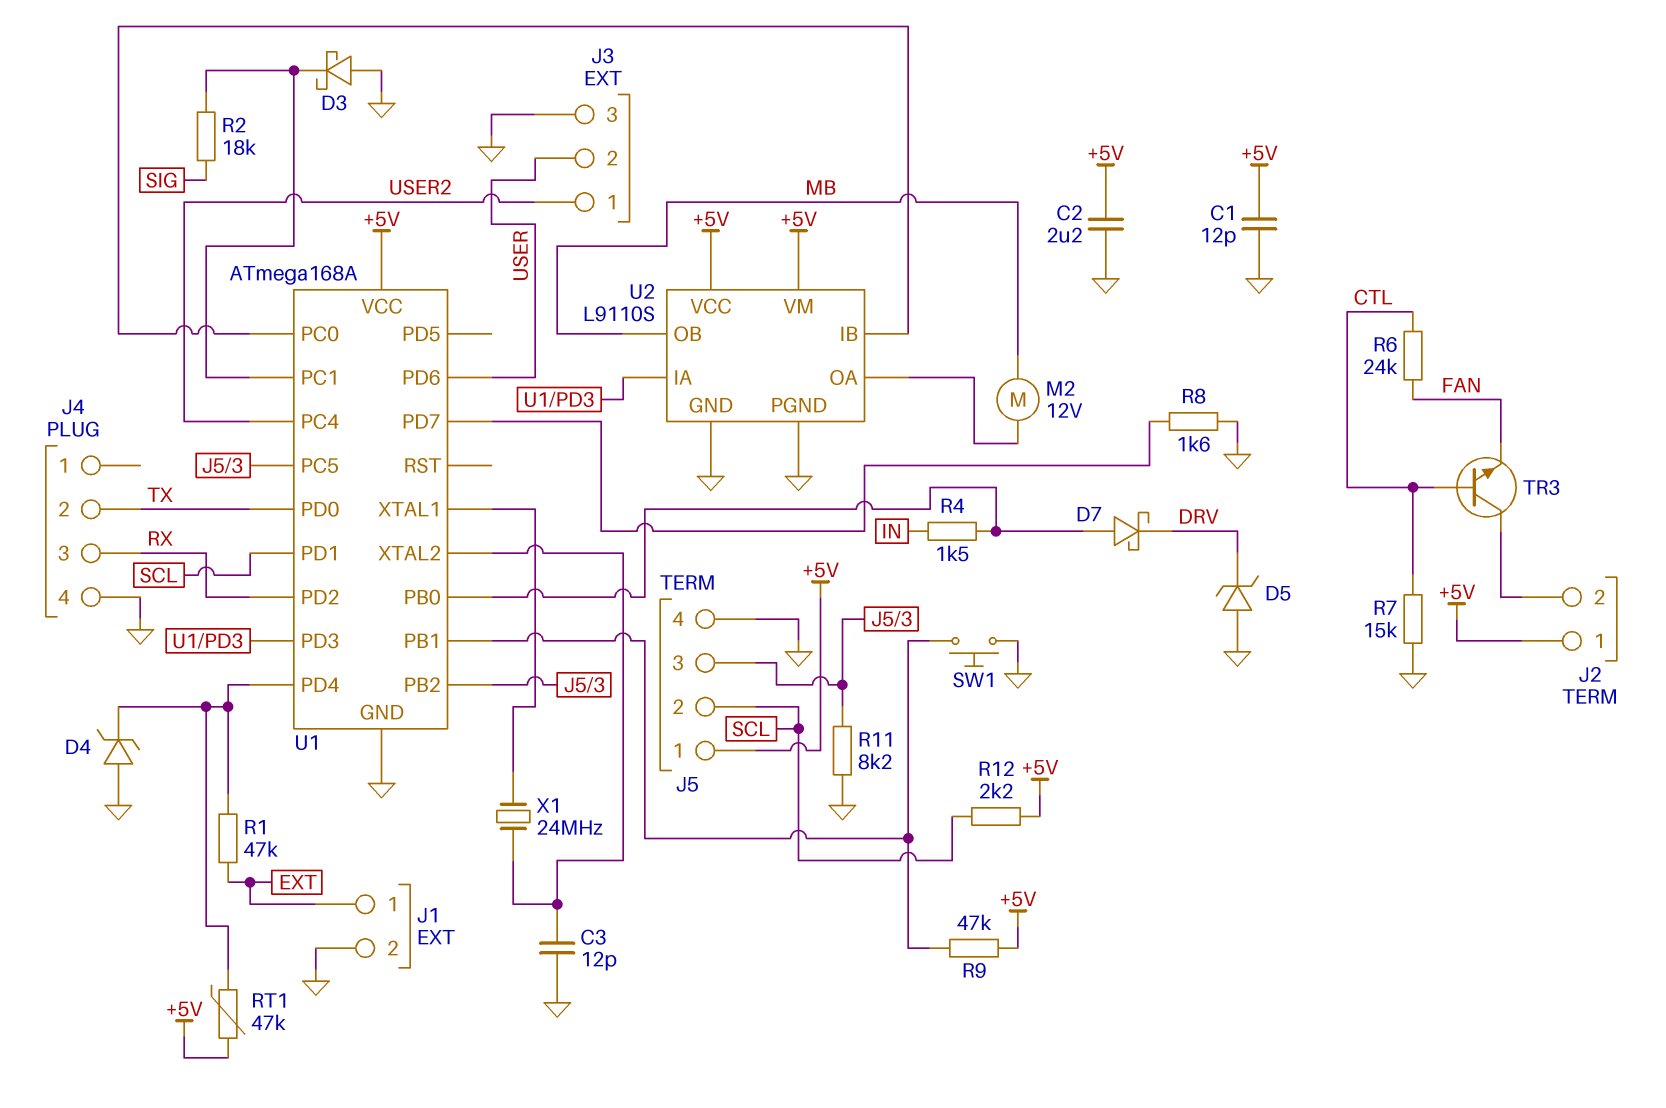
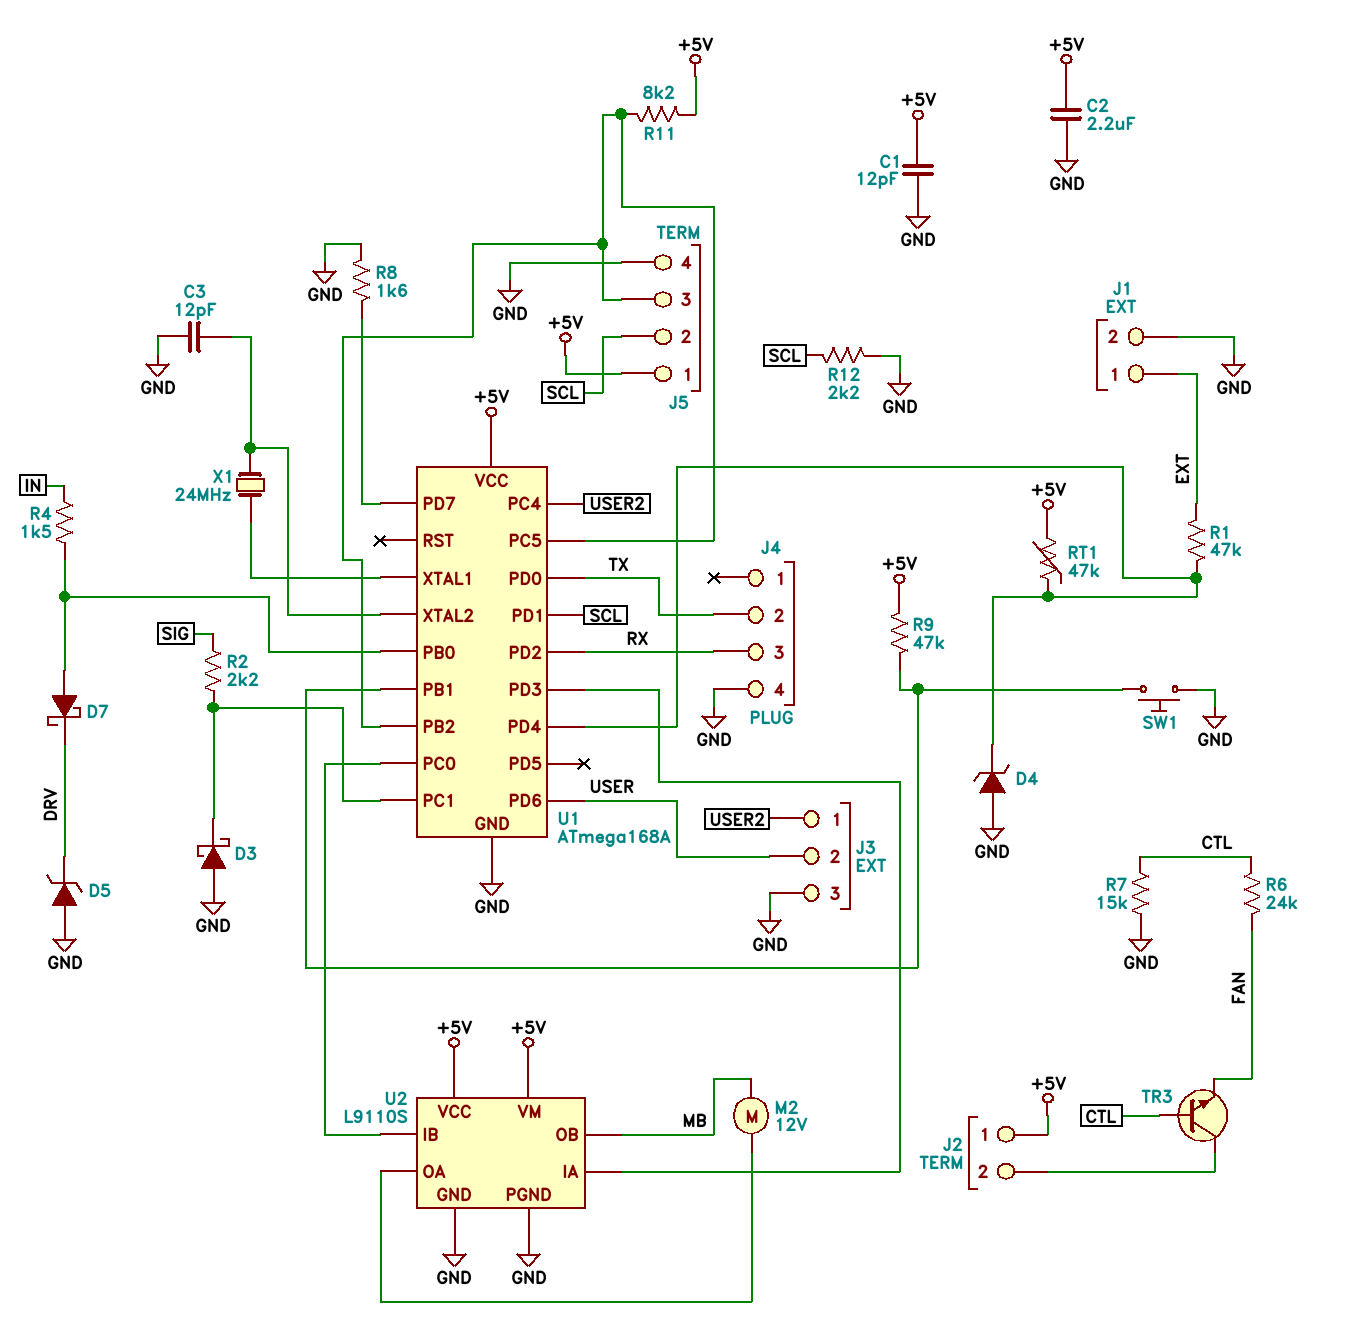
R2: 18k (SIG, U1/PC1) -> 2.2k (SIG, U1/PC1)
R11: 8.2k (GND, J5/3) -> 8.2k (+5V, J5/3)
R12: 2.2k (+5V, SCL) -> 2.2k (GND, SCL)

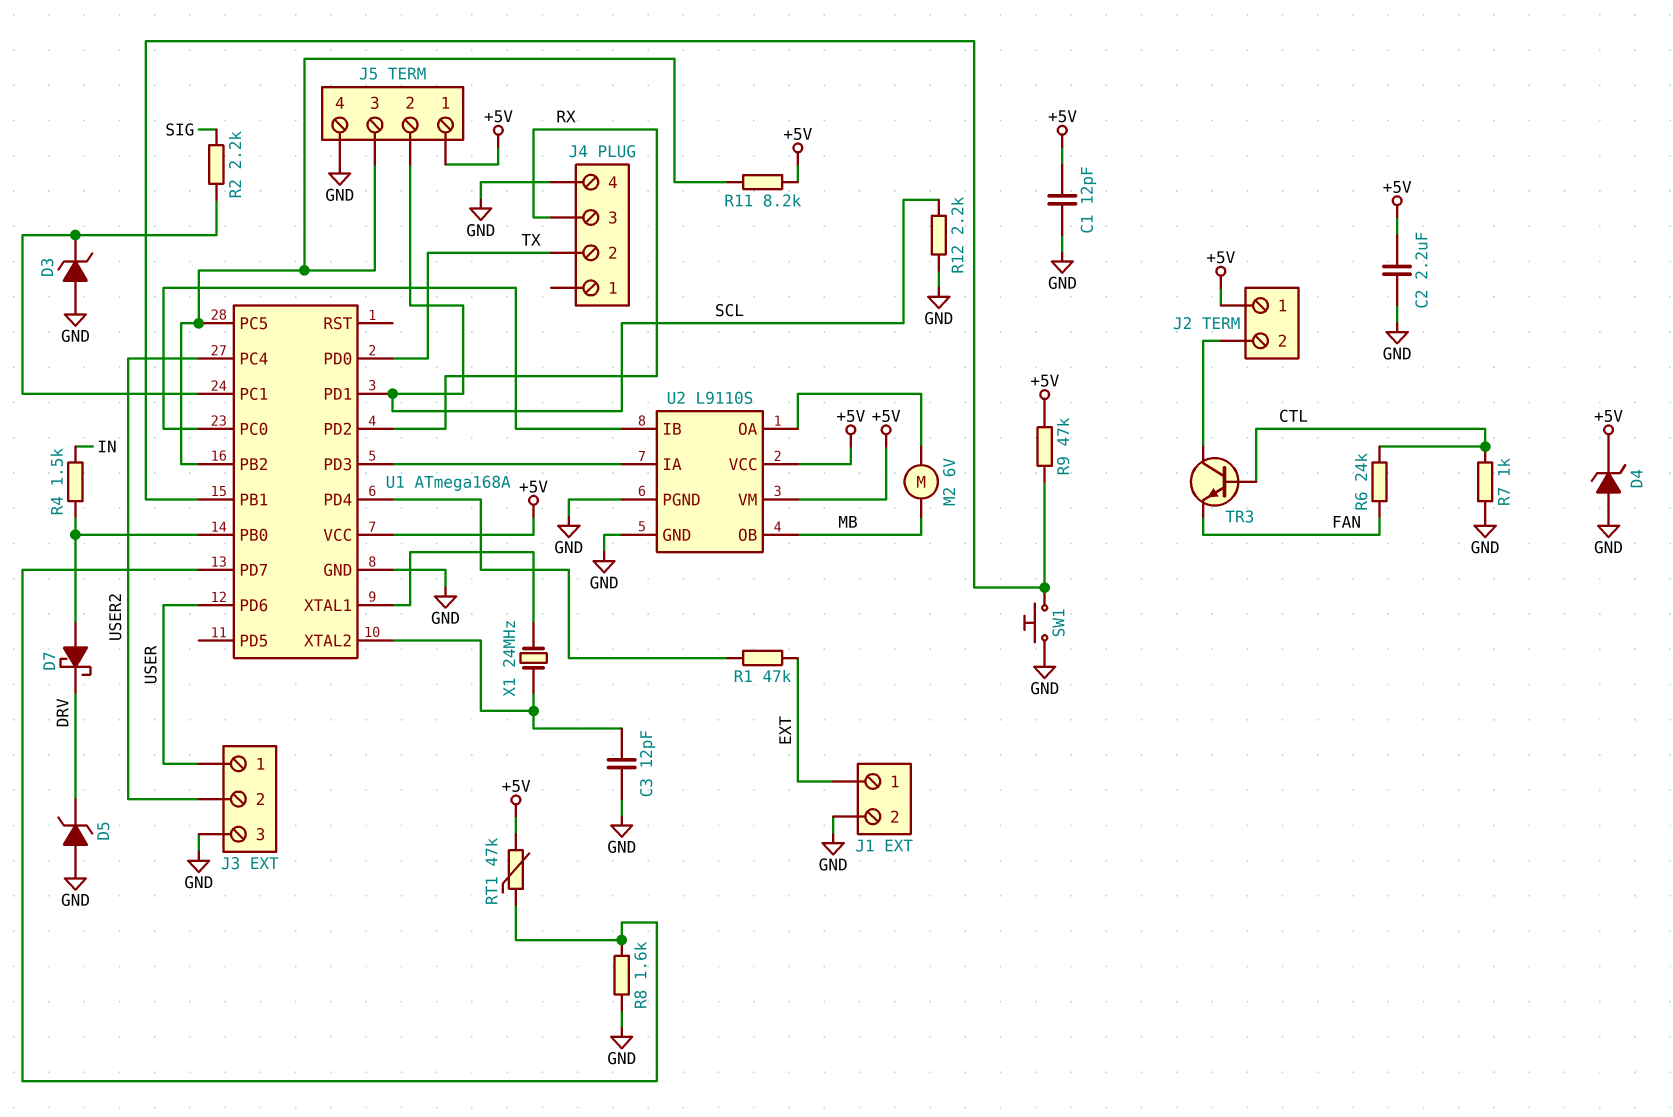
D3: schottky (A GND, K U1/PC1) -> zener (A GND, K U1/PC1)
D4: zener (A GND, K U1/PD4) -> zener (A GND, K +5V)
J3 pin 1: USER2 -> USER
J3 pin 2: USER -> USER2
M2: motor 12V (MB, U2/OA) -> motor 6V (MB, U2/OA)
R7: 15k (CTL, GND) -> 1k (CTL, GND)
RT1: 47k (+5V, U1/PD4) -> 47k (+5V, U1/PD7)

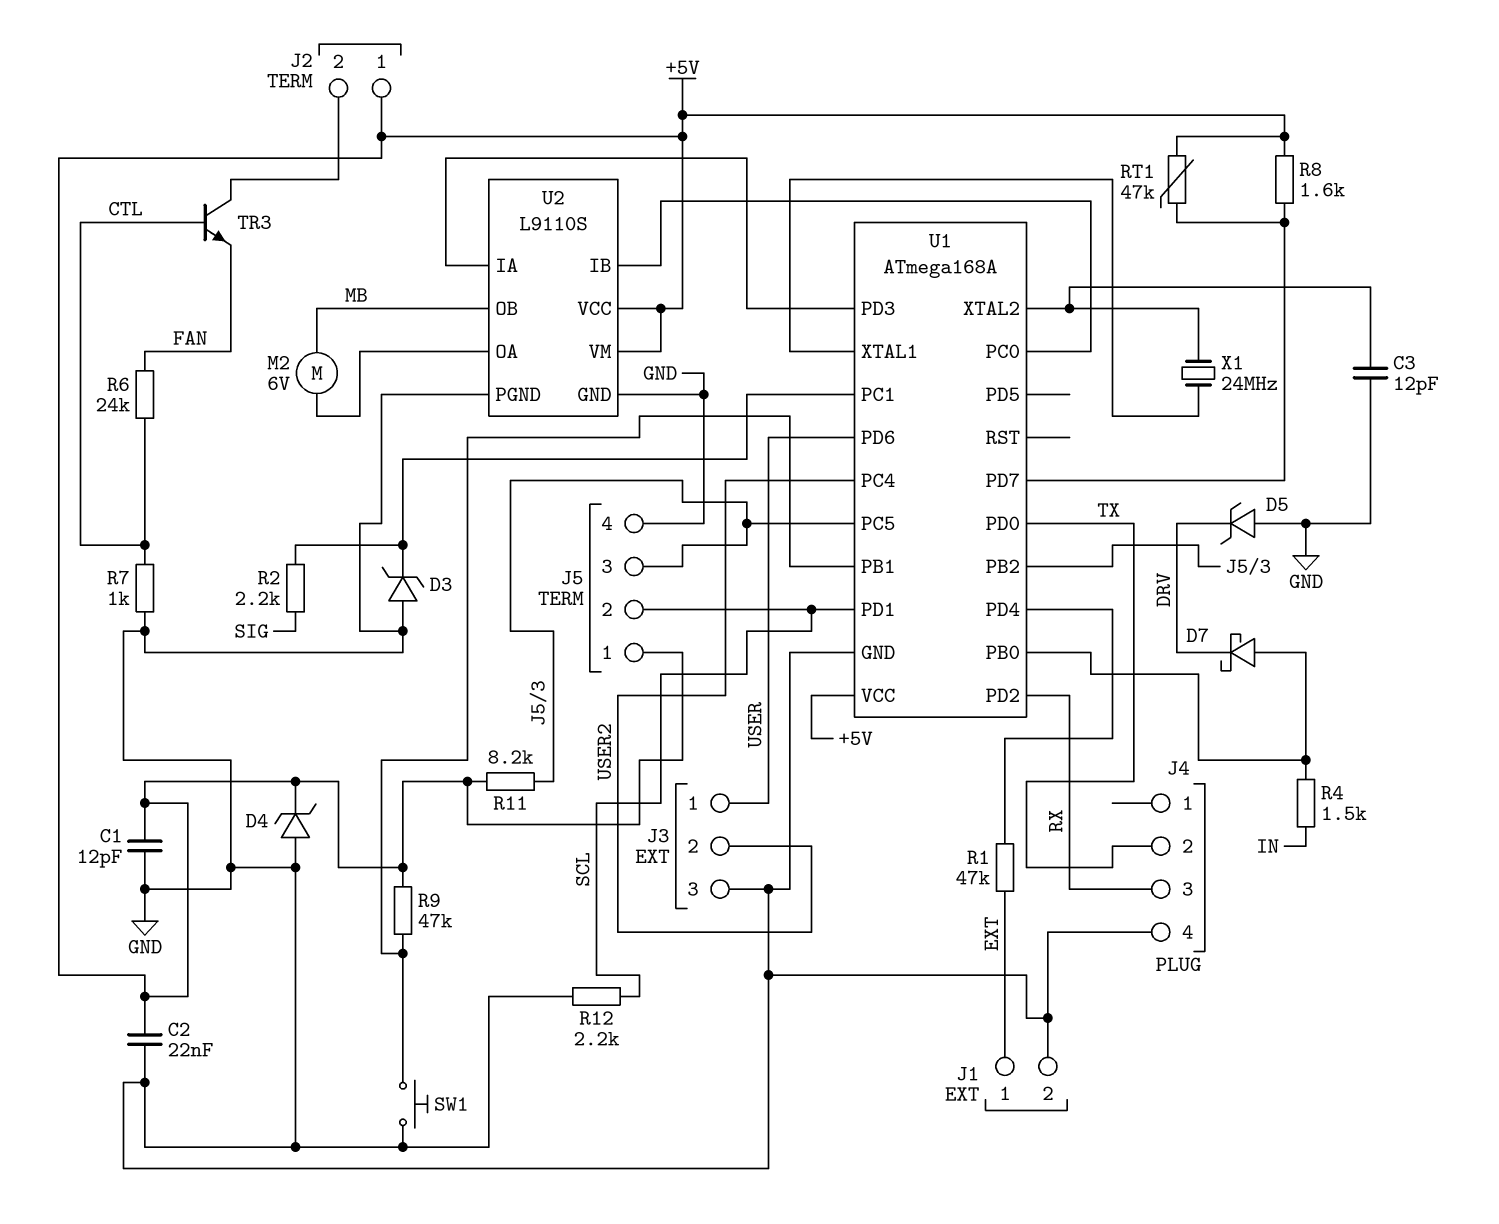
C2: 2.2uF (+5V, GND) -> 22nF (+5V, GND)
R8: 1.6k (GND, U1/PD7) -> 1.6k (+5V, U1/PD7)

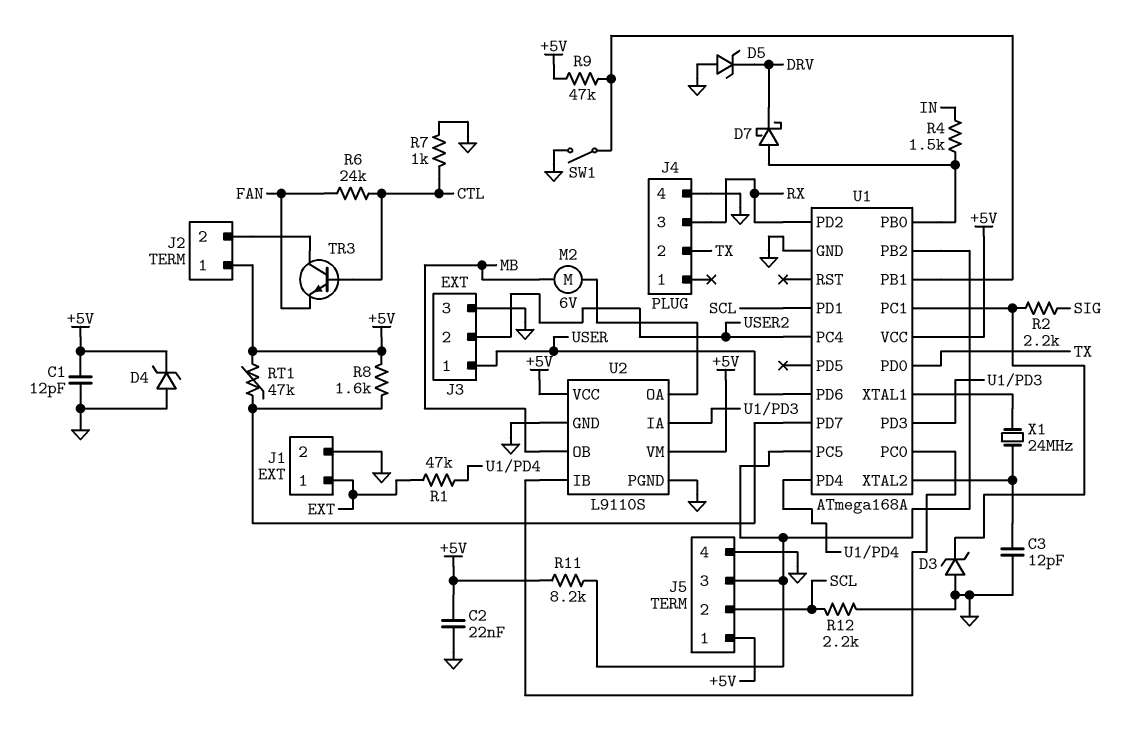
SW1: button (GND, U1/PB1) -> switch (GND, U1/PB1)

